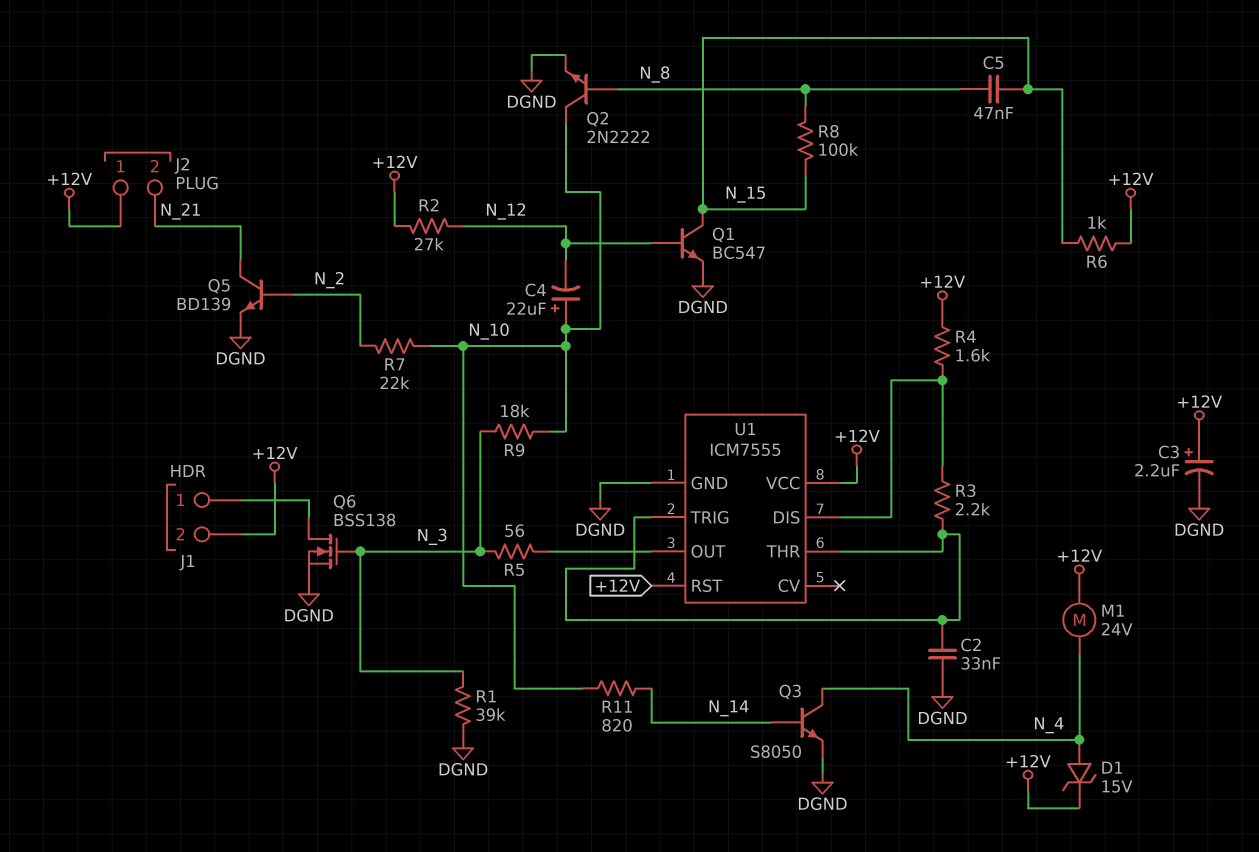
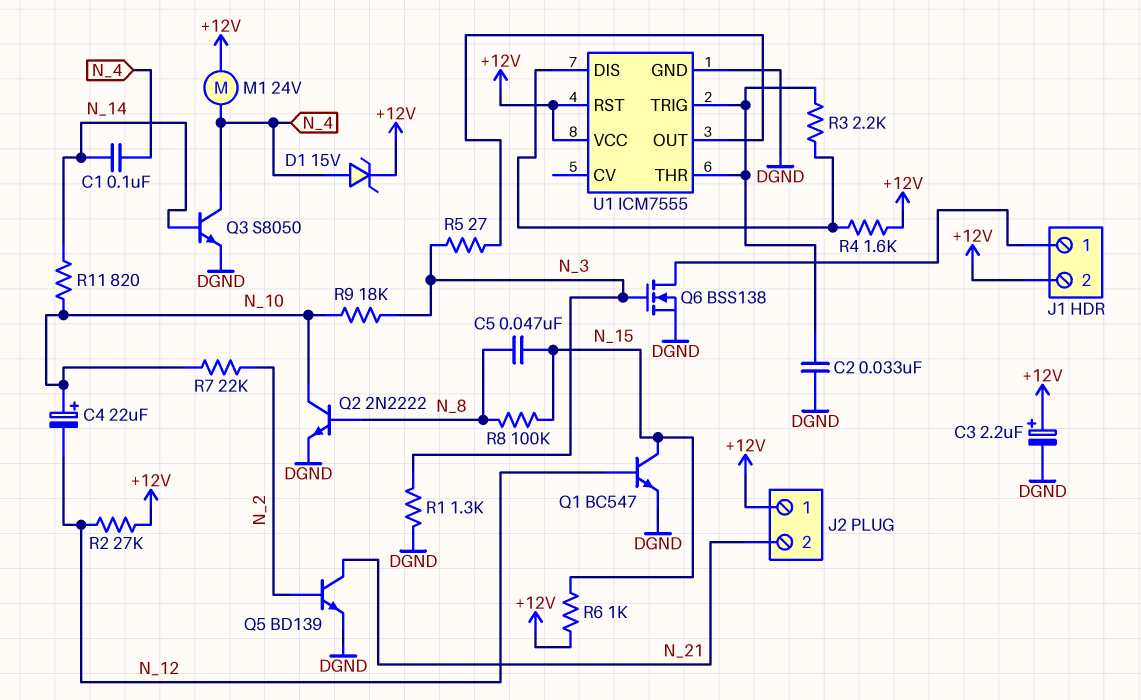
C1: none -> 100nF (N_4, N_14)
R1: 39k (DGND, N_3) -> 1.3k (DGND, N_3)
R5: 56 (N_3, U1/OUT) -> 27 (N_3, U1/OUT)

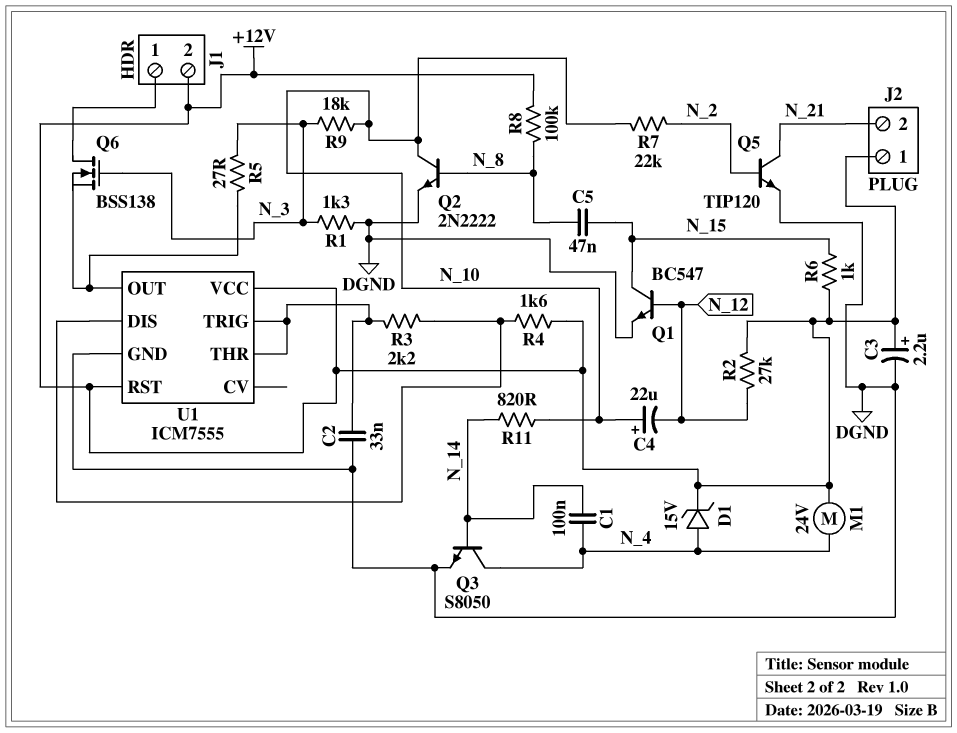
Q5: NPN BD139 (B N_2, C N_21, E DGND) -> NPN TIP120 (B N_2, C N_21, E DGND)
Q6: NMOS BSS138 (G N_3, D J1/1, S DGND) -> NMOS BSS138 (G N_3, D J1/1, S U1/OUT)
R8: 100k (N_8, N_15) -> 100k (+12V, N_8)

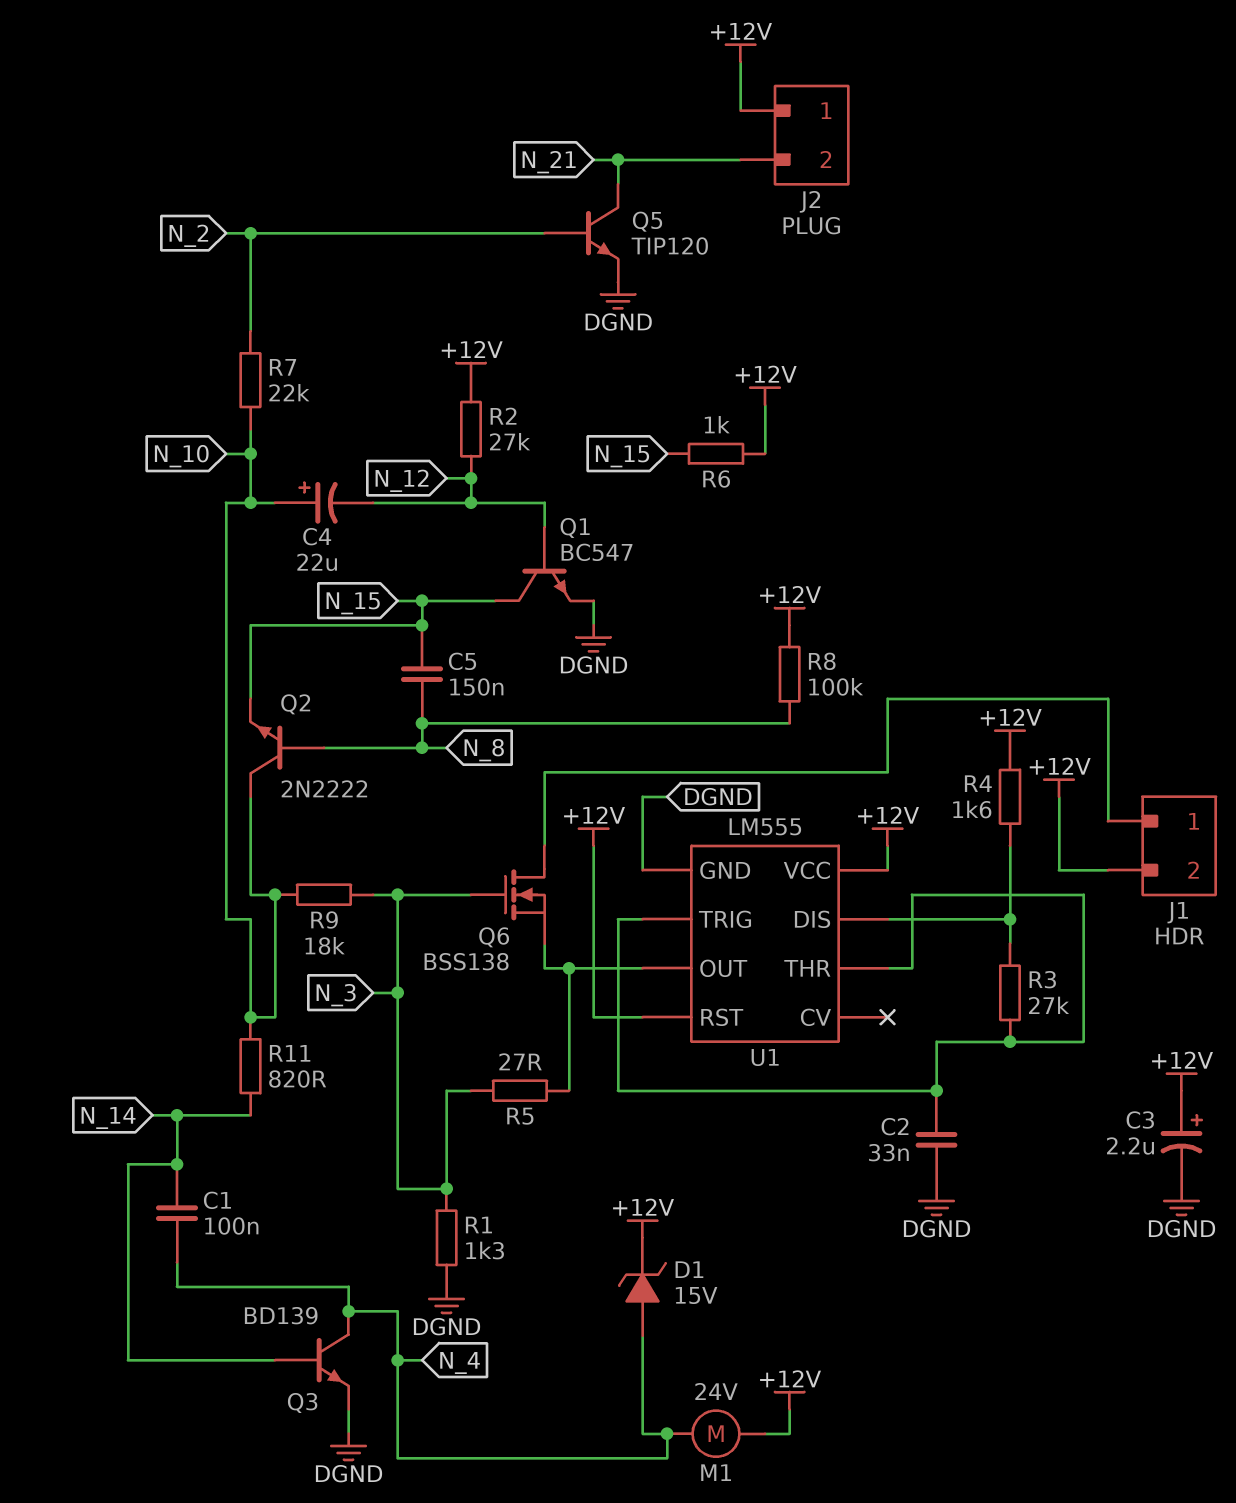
C5: 47nF (N_8, N_15) -> 150nF (N_8, N_15)
Q2: NPN 2N2222 (B N_8, C N_10, E DGND) -> NPN 2N2222 (B N_8, C N_10, E N_15)
Q3: NPN S8050 (B N_14, C N_4, E DGND) -> NPN BD139 (B N_14, C N_4, E DGND)
R3: 2.2k (U1/DIS, U1/THR) -> 27k (U1/DIS, U1/THR)
U1: ICM7555 -> LM555

